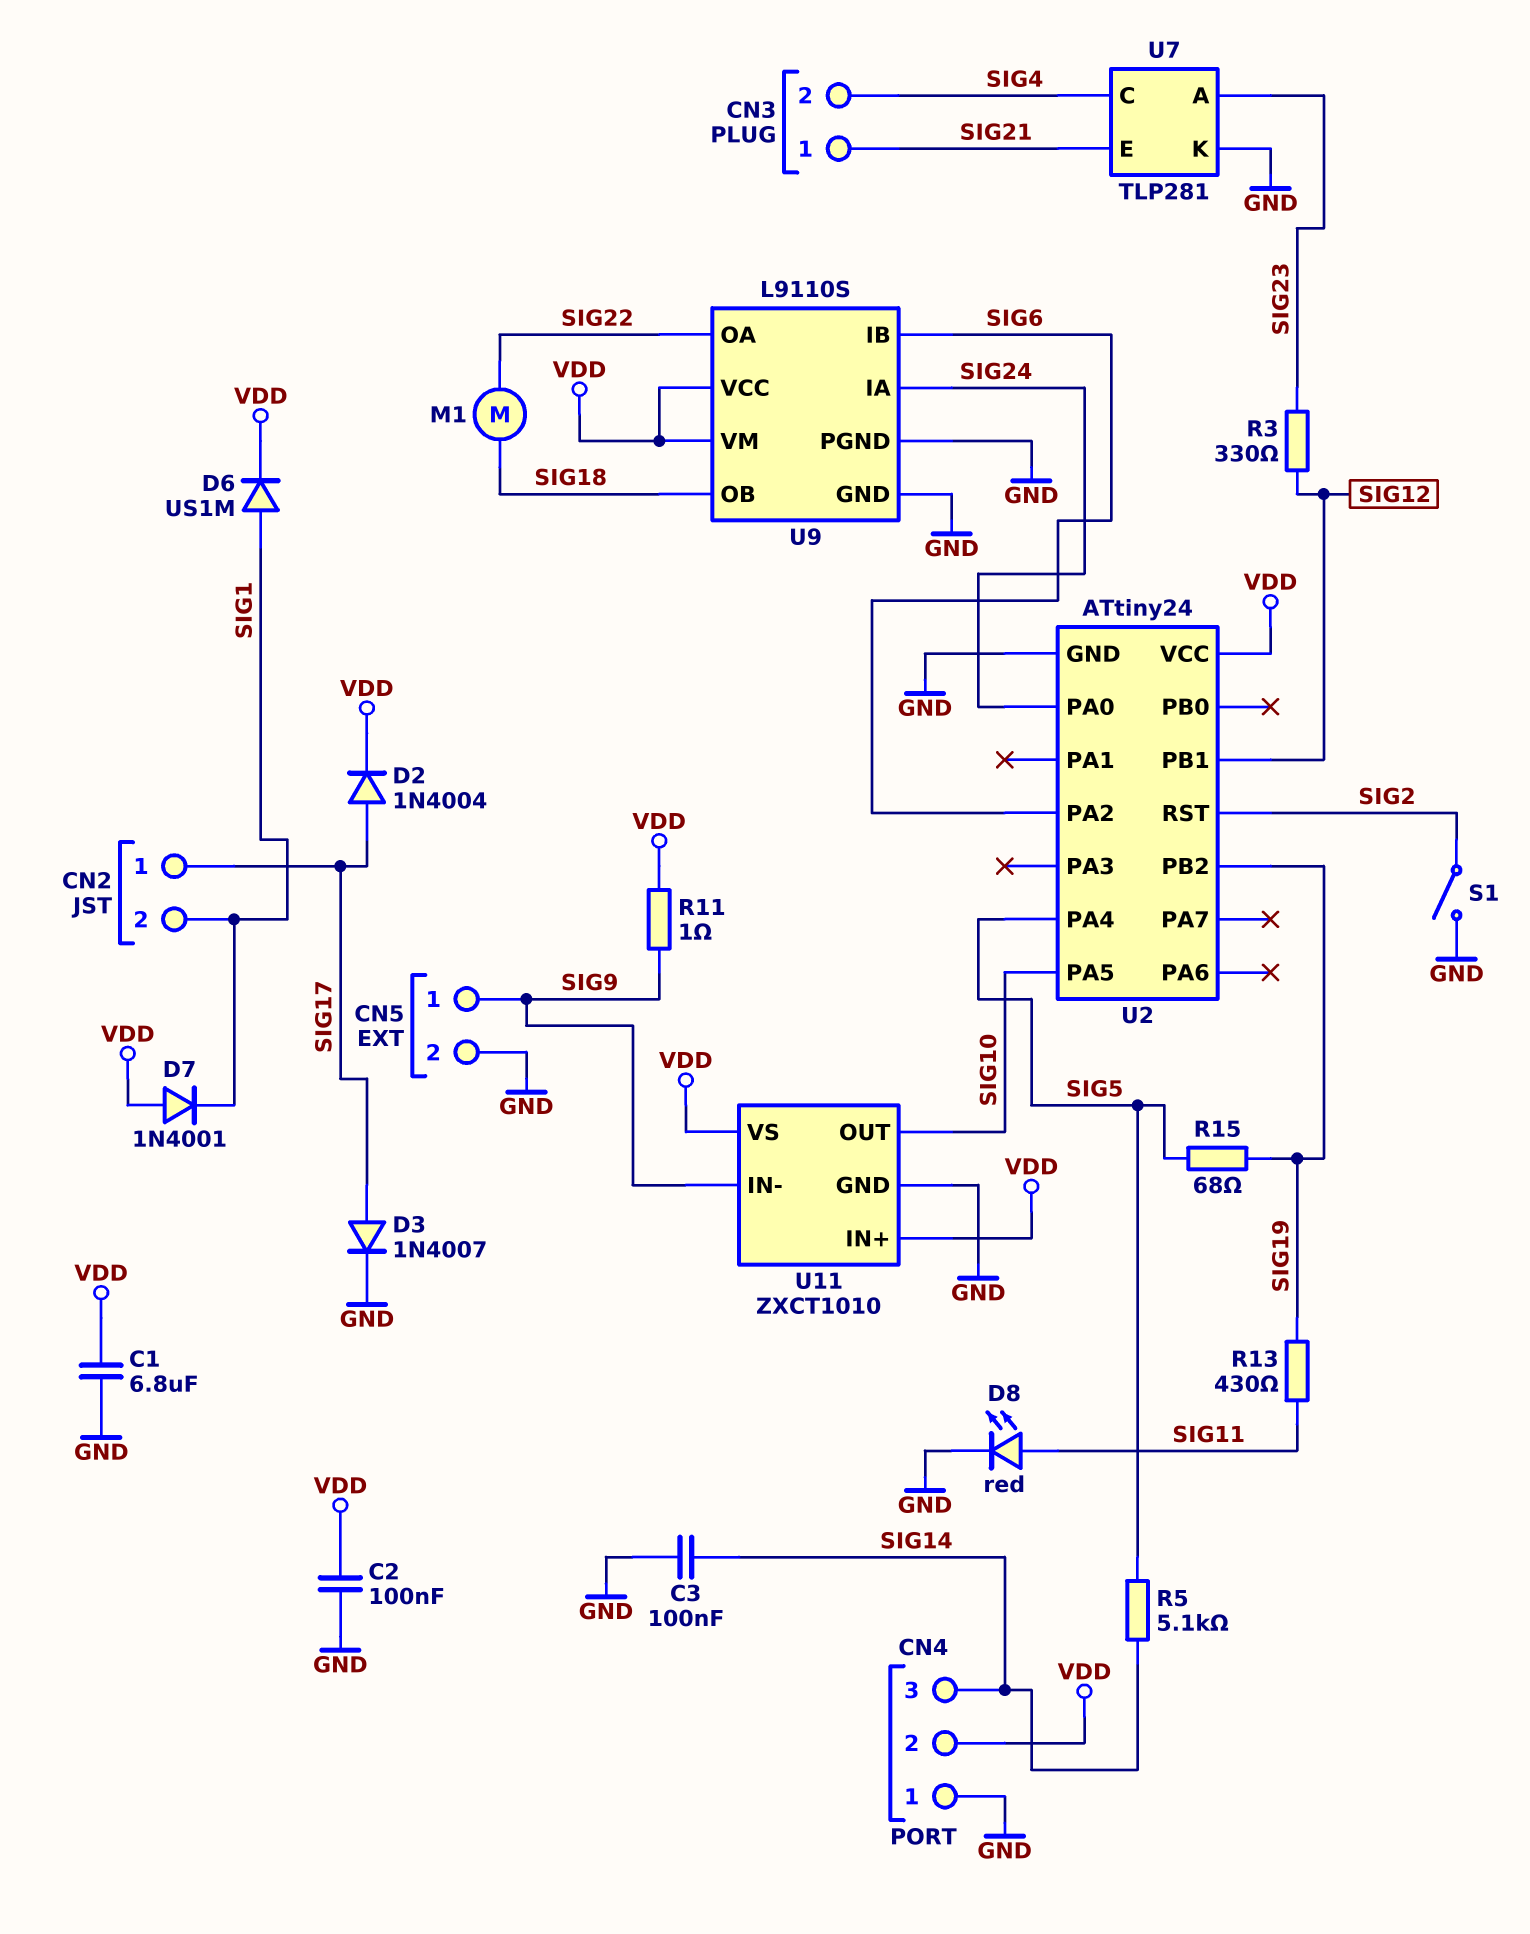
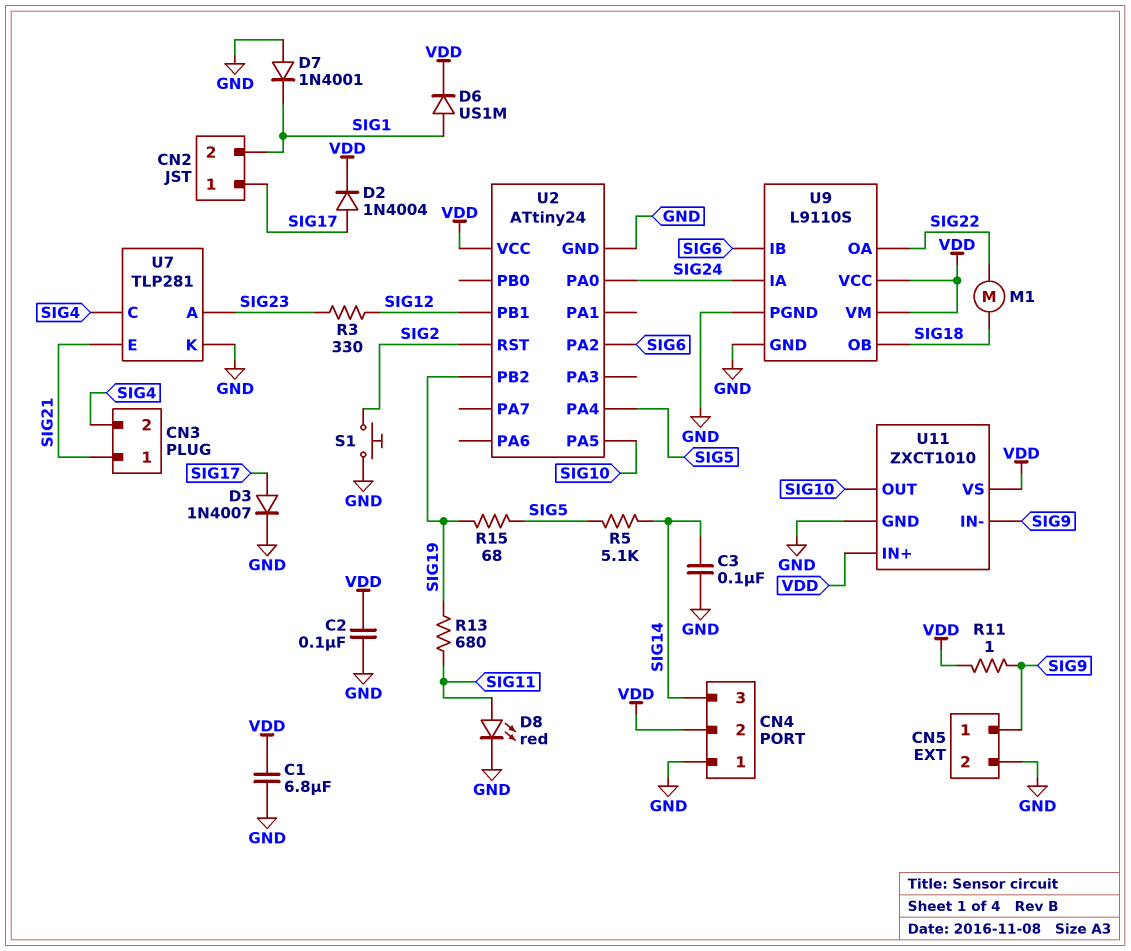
D7: diode 1N4001 (A VDD, K SIG1) -> diode 1N4001 (A GND, K SIG1)
R13: 430 (SIG11, SIG19) -> 680 (SIG11, SIG19)
S1: switch (GND, SIG2) -> button (GND, SIG2)

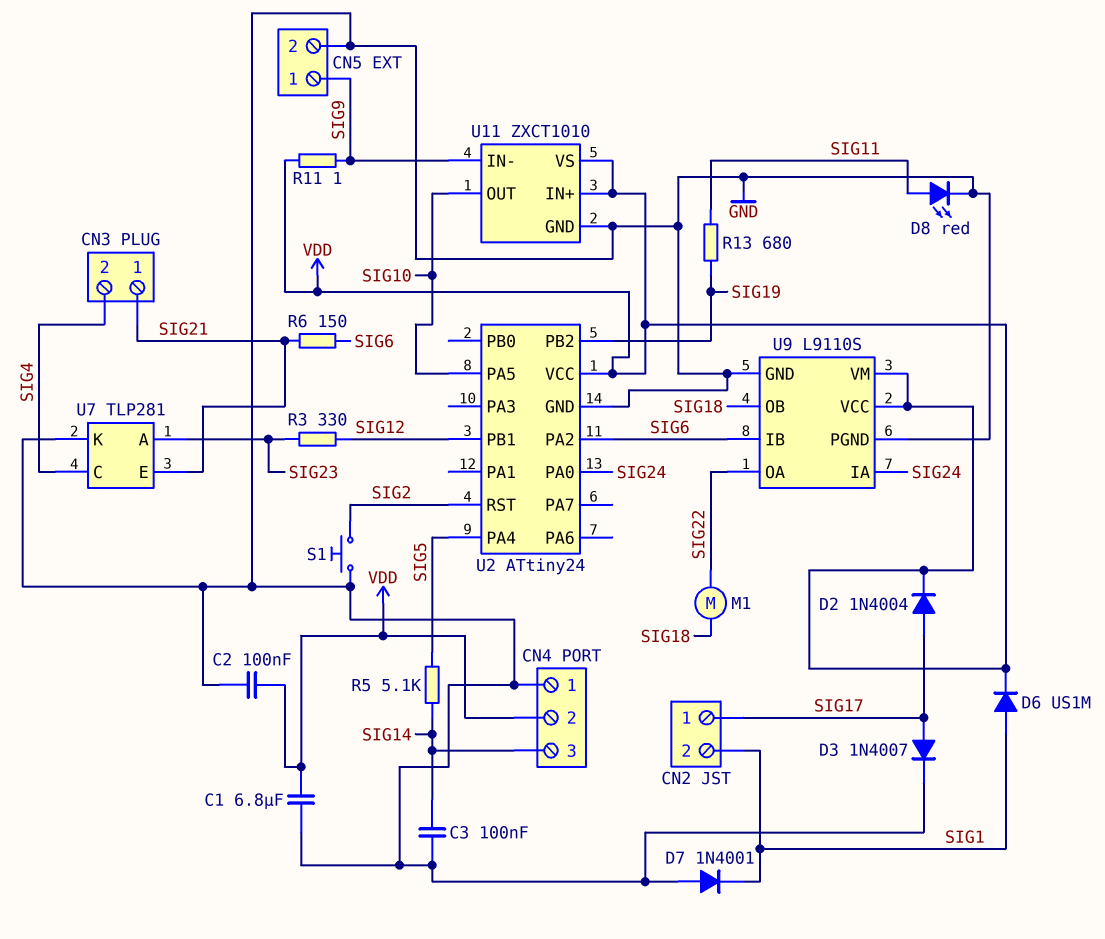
R6: none -> 150 (SIG6, SIG21)
R15: 68 (SIG5, SIG19) -> none

